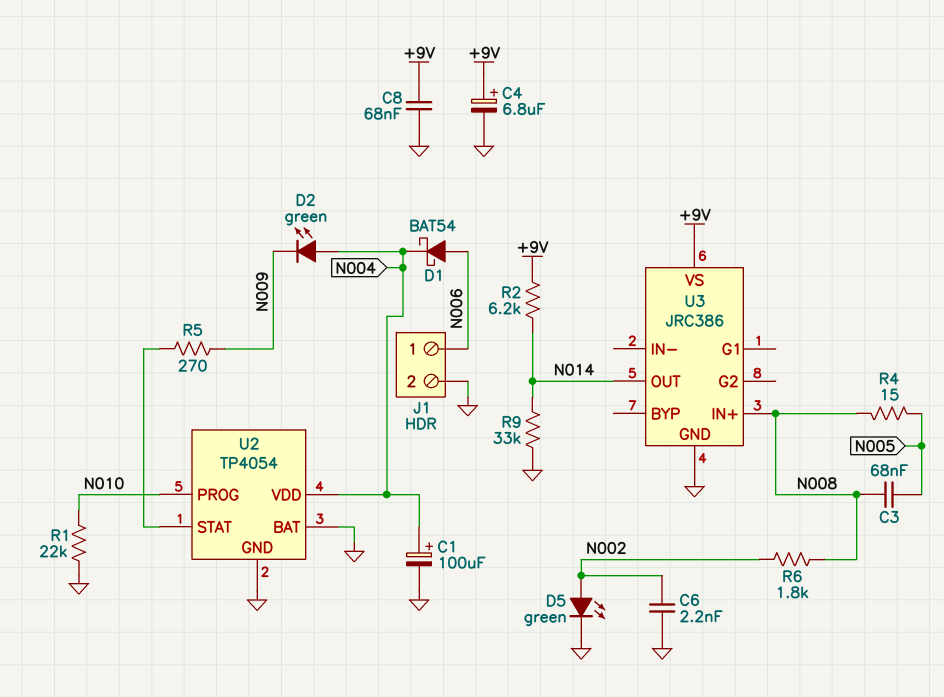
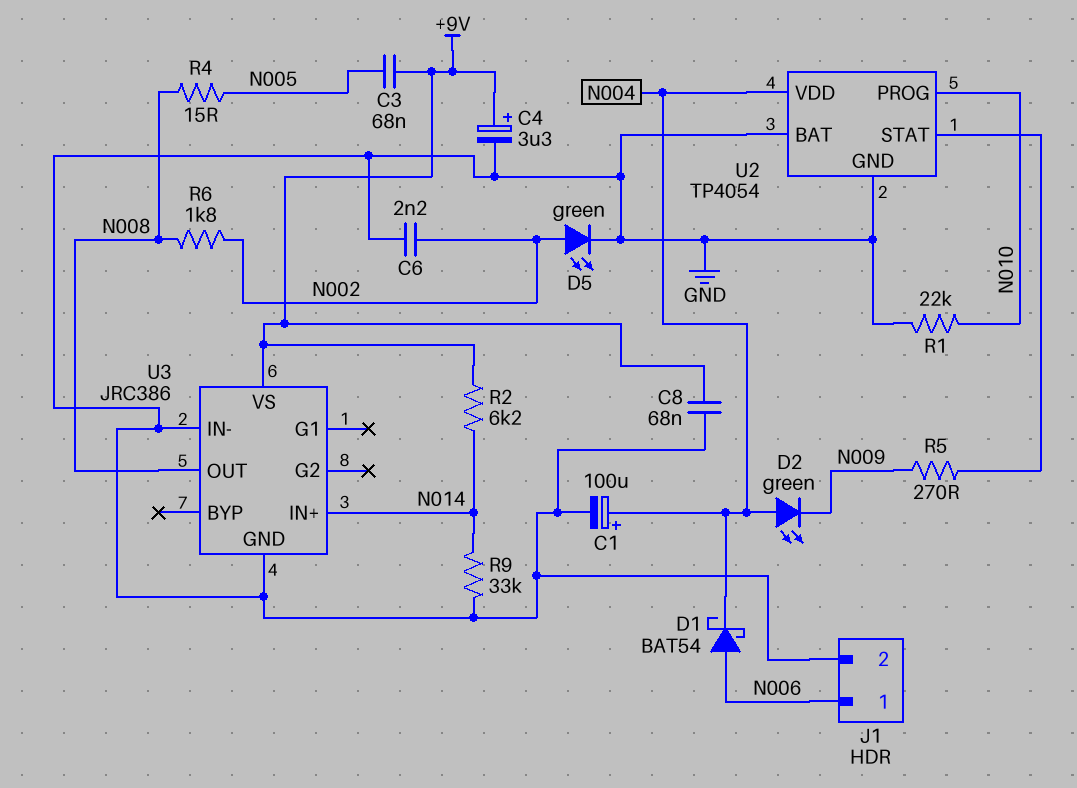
C3: 68nF (N005, N008) -> 68nF (+9V, N005)
C4: 6.8uF (plus +9V, minus GND) -> 3.3uF (plus +9V, minus GND)
U3 pin IN+: N008 -> N014
U3 pin IN-: none -> GND
U3 pin OUT: N014 -> N008

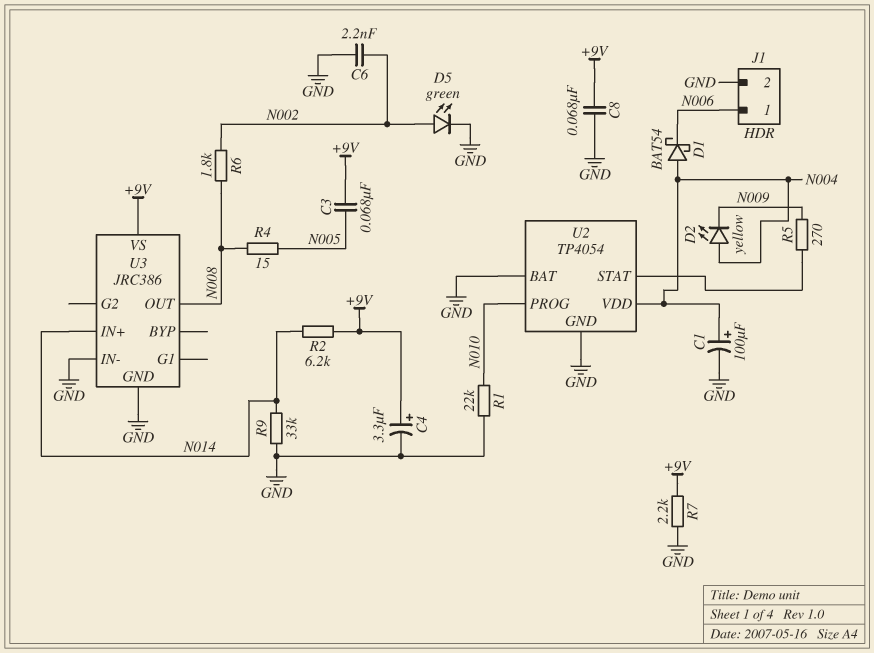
D1: schottky BAT54 (A N006, K N004) -> schottky BAT54 (A N004, K N006)
D2: LED green (A N004, K N009) -> LED yellow (A N004, K N009)
R7: none -> 2.2k (+9V, GND)

